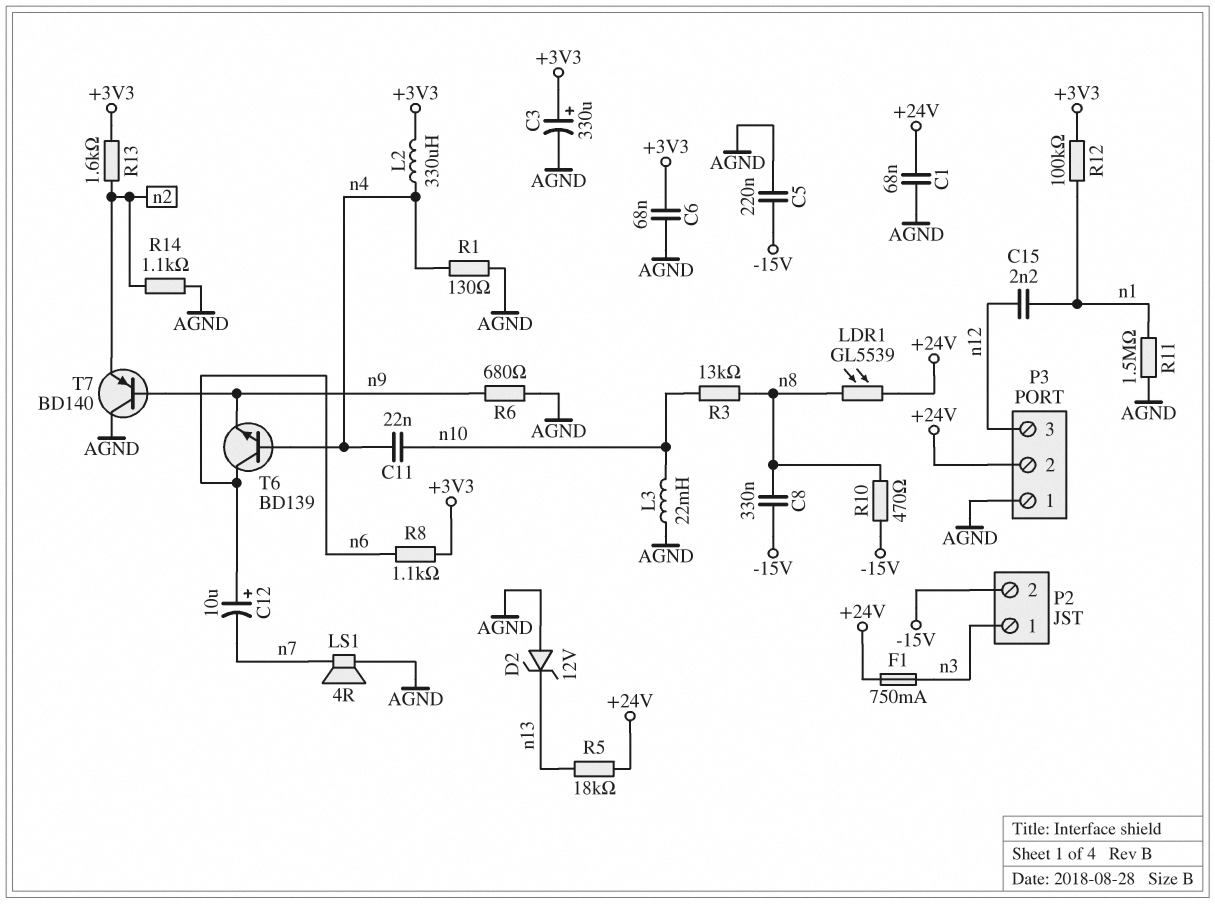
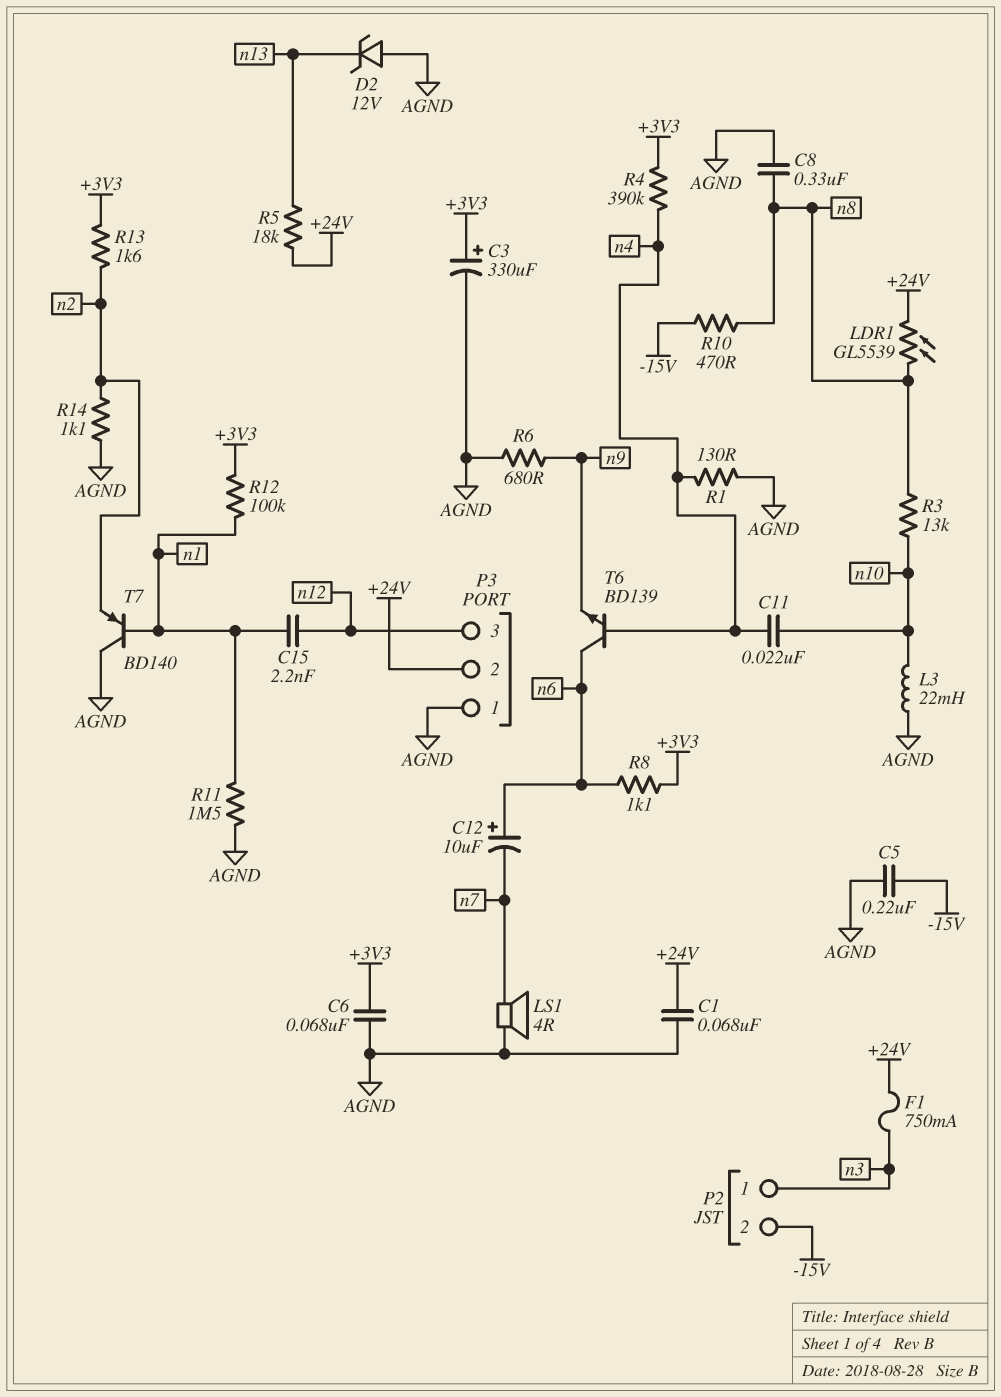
C8: 330nF (-15V, n8) -> 330nF (AGND, n8)
L2: 330uH (+3V3, n4) -> none
R4: none -> 390k (+3V3, n4)
T7: PNP BD140 (B n9, C AGND, E n2) -> PNP BD140 (B n1, C AGND, E n2)

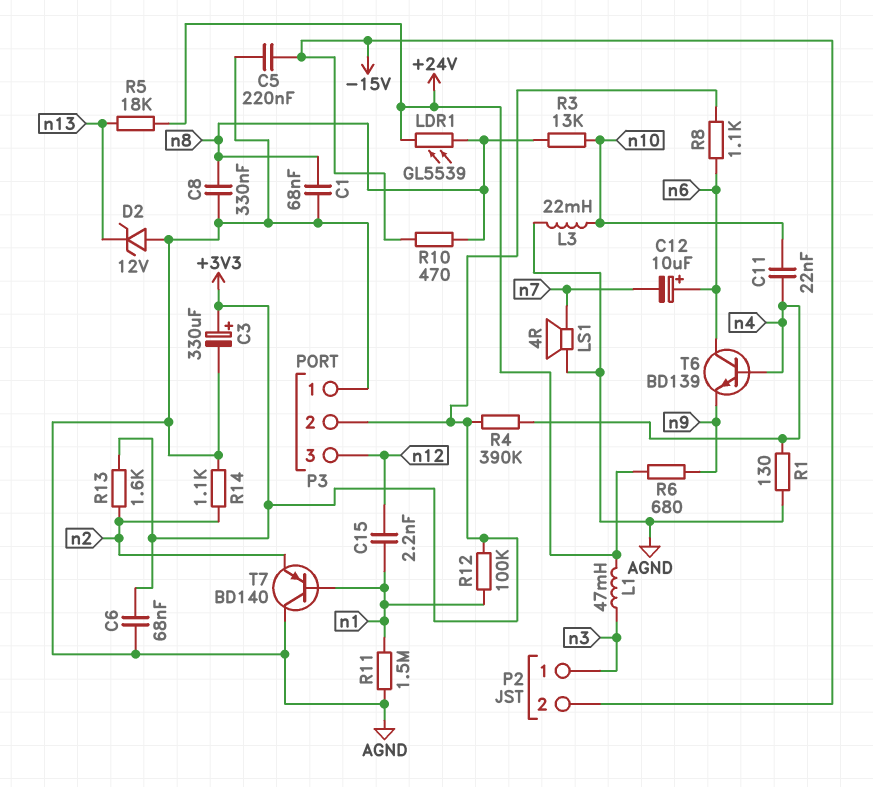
C1: 68nF (+24V, AGND) -> 68nF (AGND, n8)
F1: 750mA (+24V, n3) -> none
L1: none -> 47mH (+24V, n3)
P3 pin 2: +24V -> +3V3
R6: 680 (AGND, n9) -> 680 (+24V, n9)

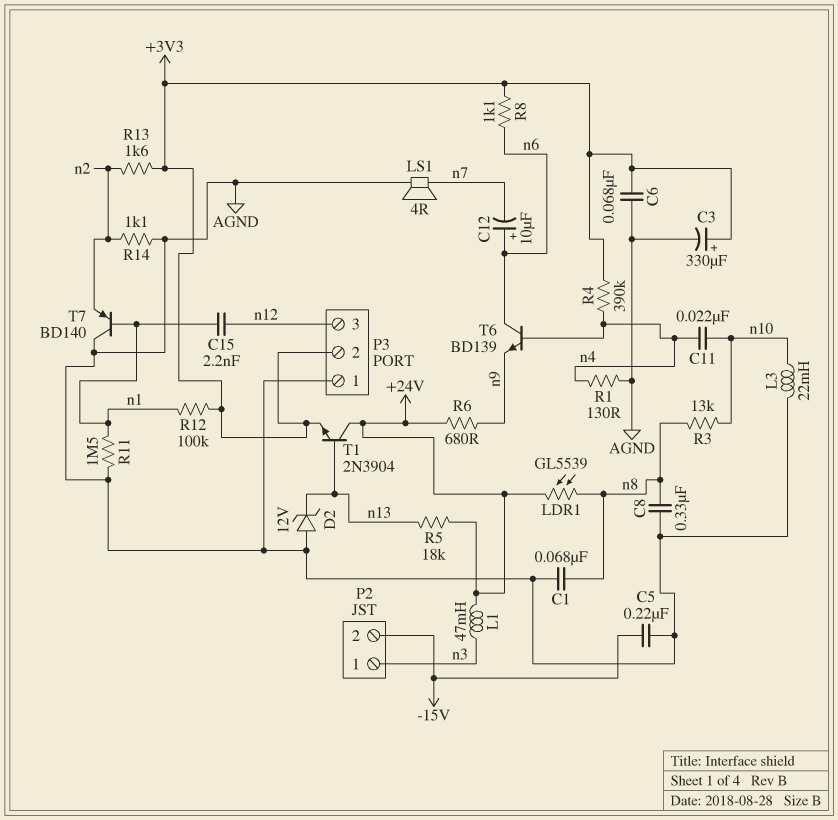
R10: 470 (-15V, n8) -> none
T1: none -> NPN 2N3904 (B n13, C +24V, E +3V3)

